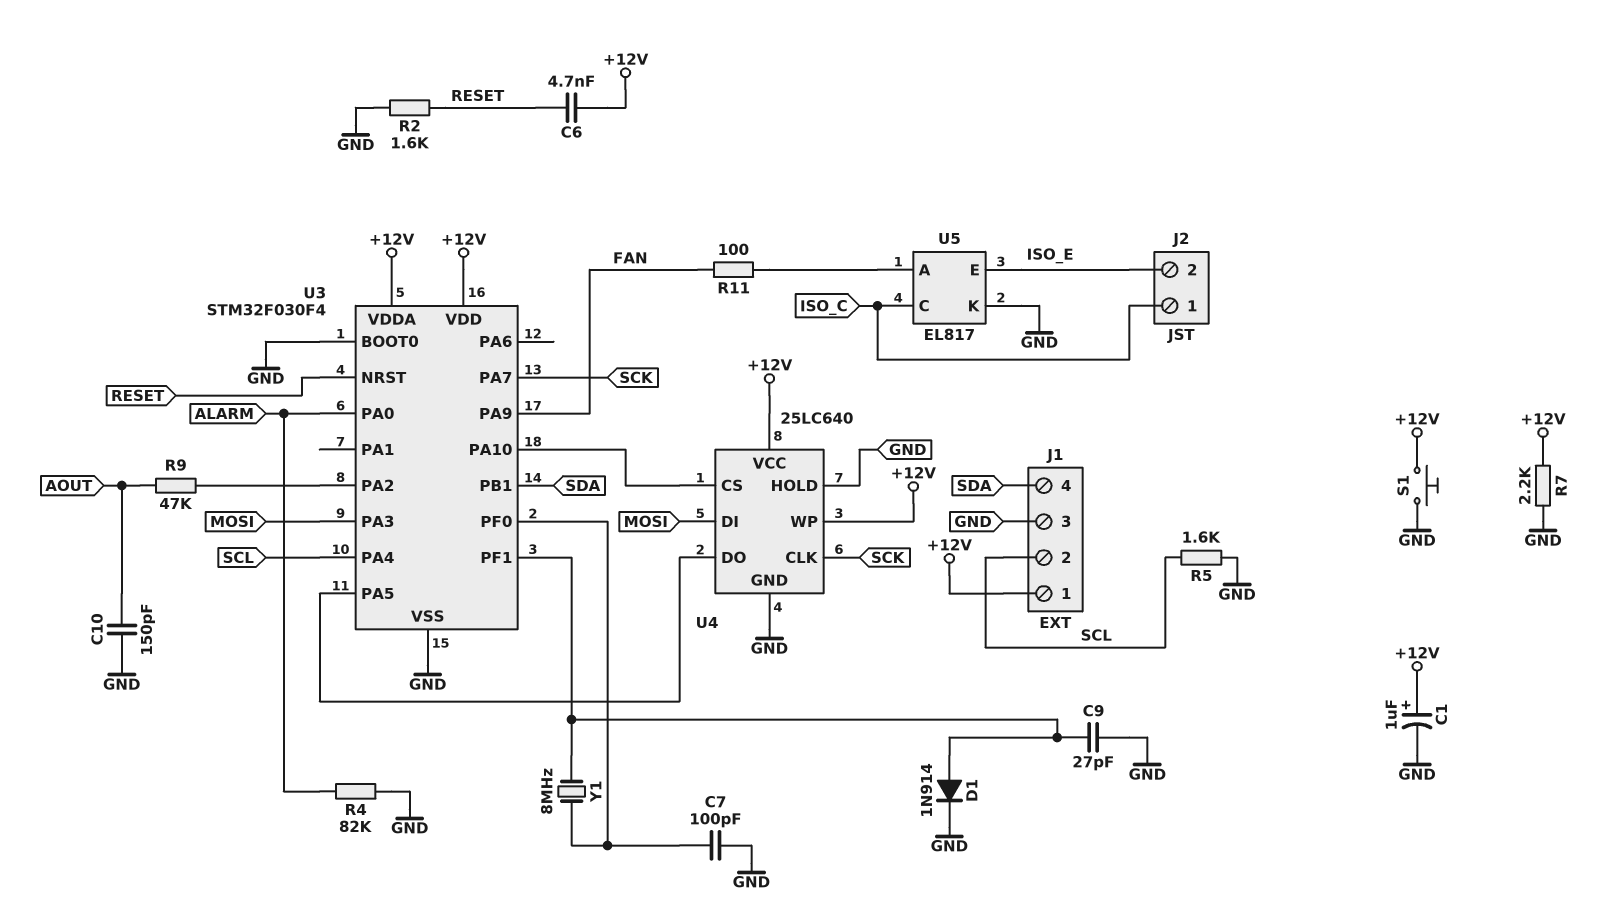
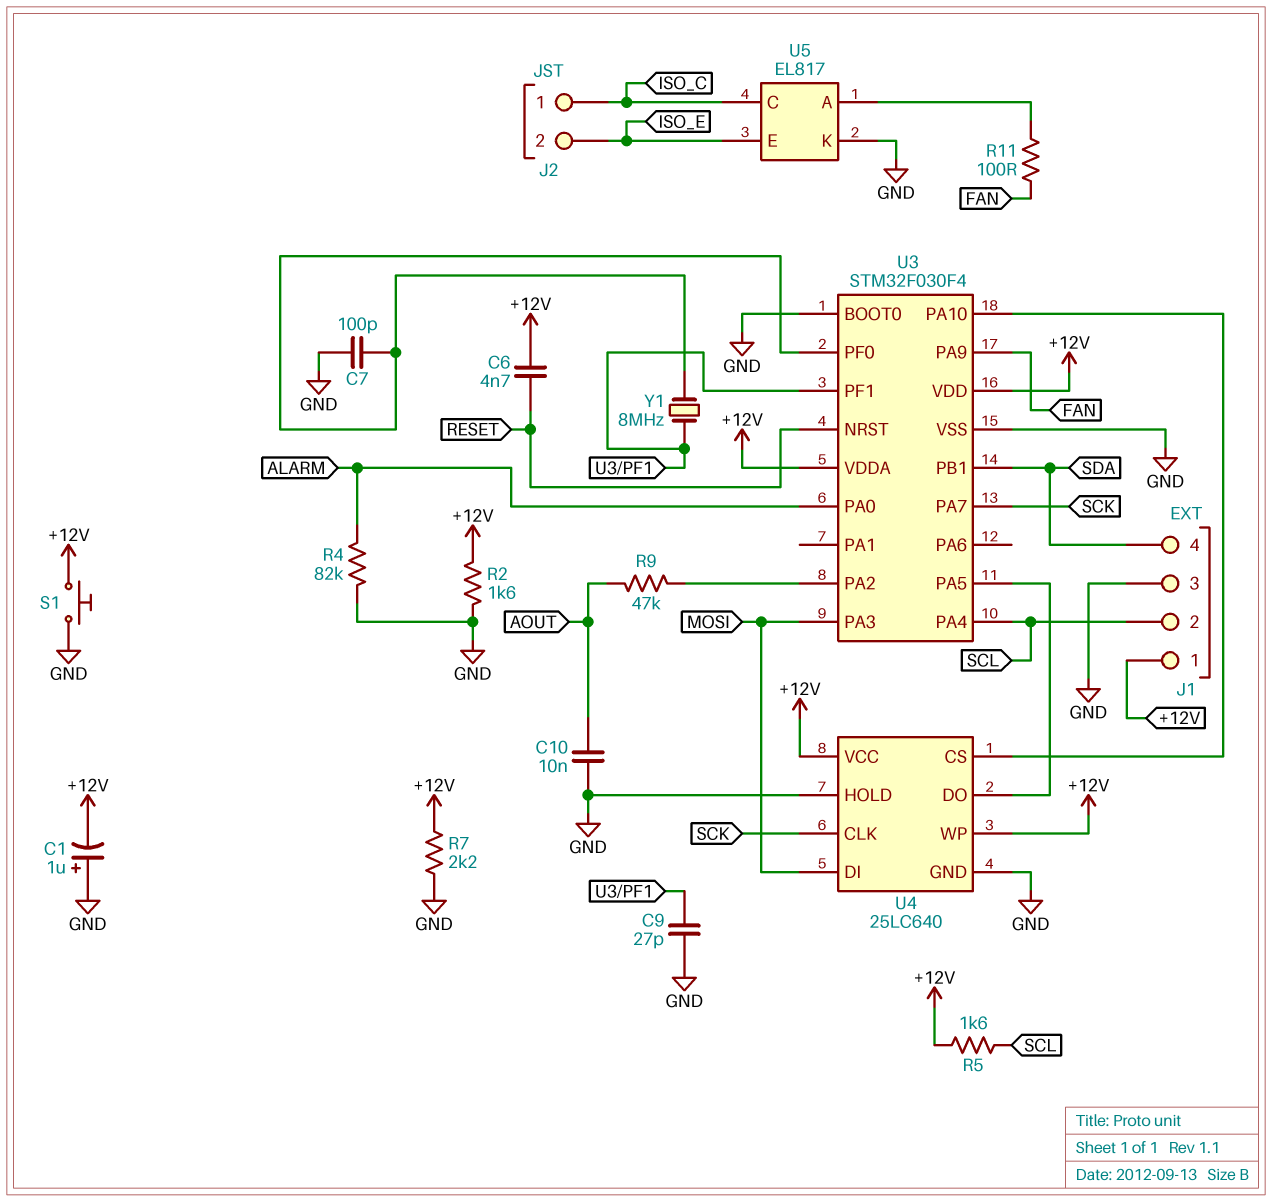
C1: 1uF (plus +12V, minus GND) -> 1uF (plus GND, minus +12V)
C10: 150pF (AOUT, GND) -> 10nF (AOUT, GND)
D1: diode 1N914 (A U3/PF1, K GND) -> none
R2: 1.6k (GND, RESET) -> 1.6k (+12V, GND)
R5: 1.6k (GND, SCL) -> 1.6k (+12V, SCL)

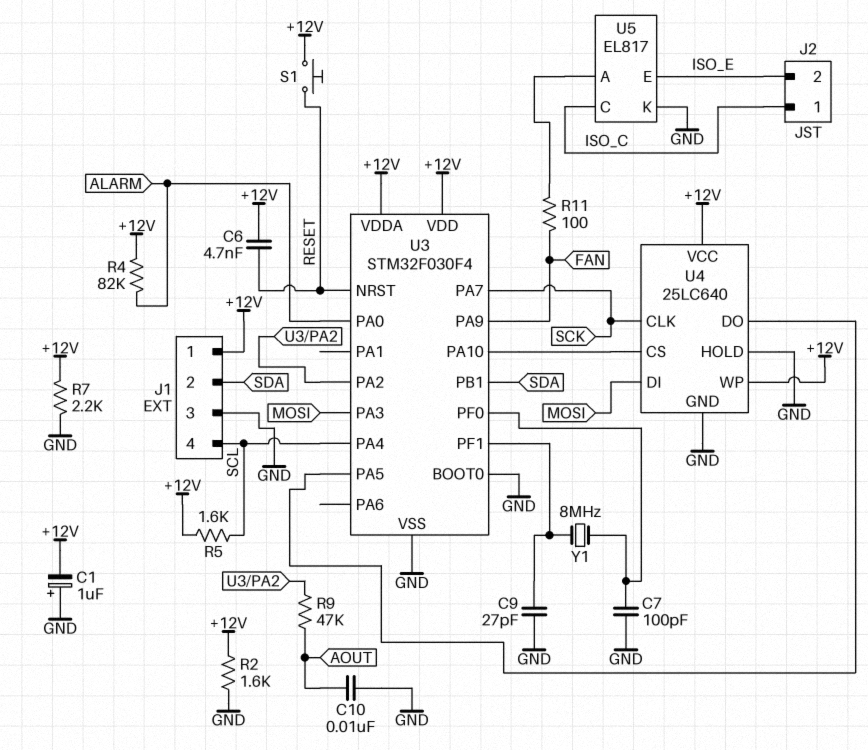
J1 pin 2: SCL -> SDA
J1 pin 4: SDA -> SCL
R4: 82k (ALARM, GND) -> 82k (+12V, ALARM)
S1: button (+12V, GND) -> button (+12V, RESET)

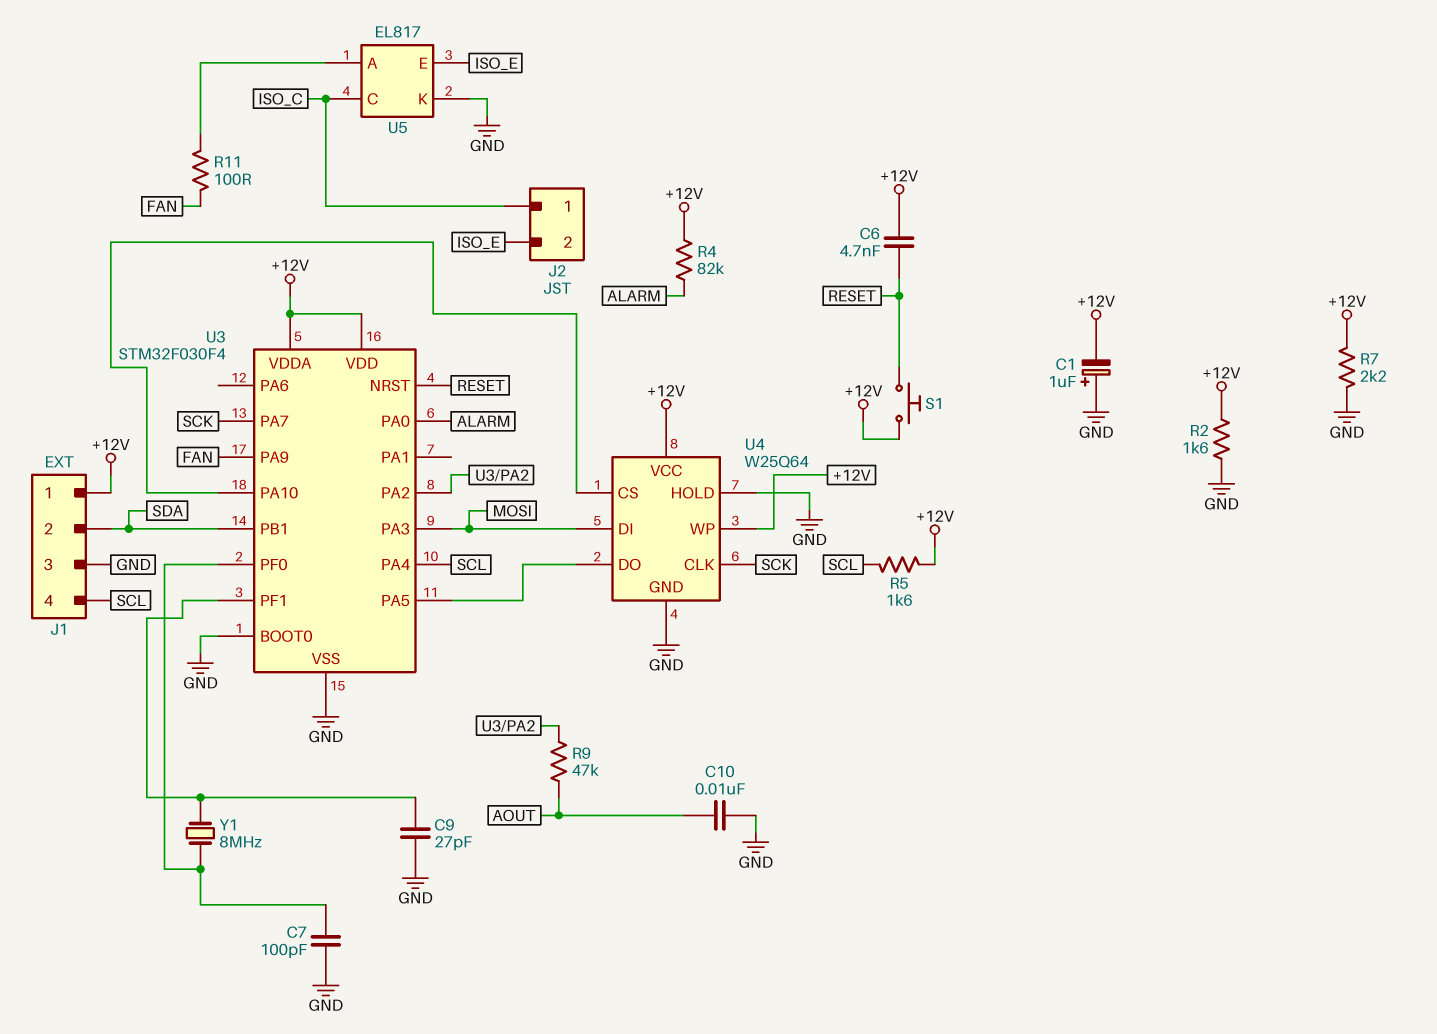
U4: 25LC640 -> W25Q64

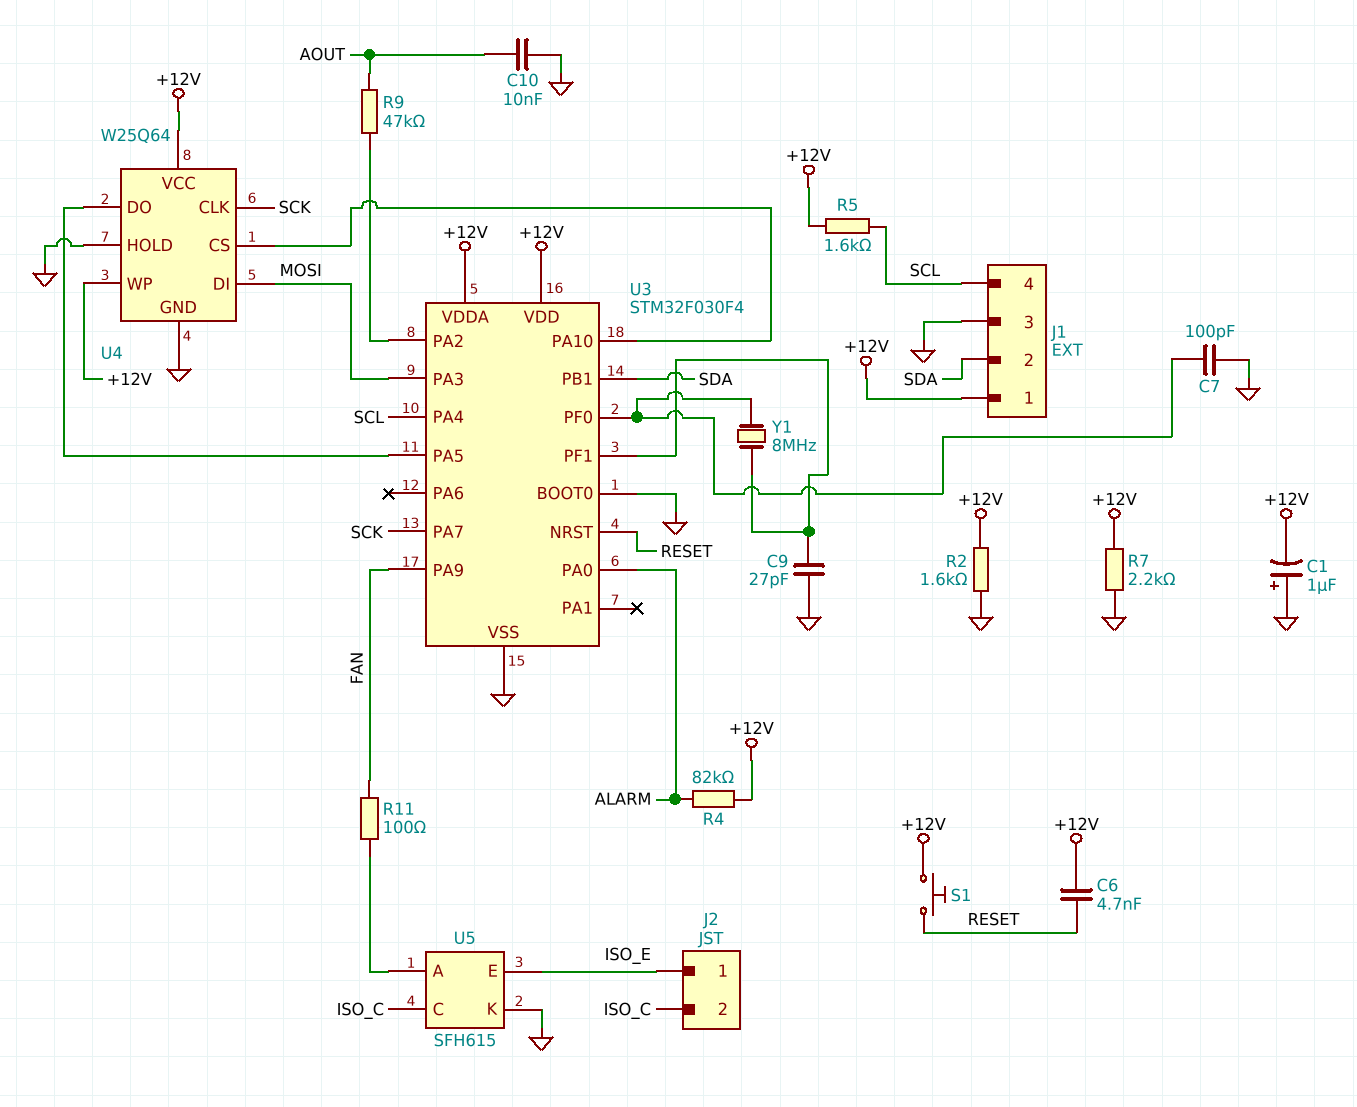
J2 pin 1: ISO_C -> ISO_E
J2 pin 2: ISO_E -> ISO_C
U5: EL817 -> SFH615

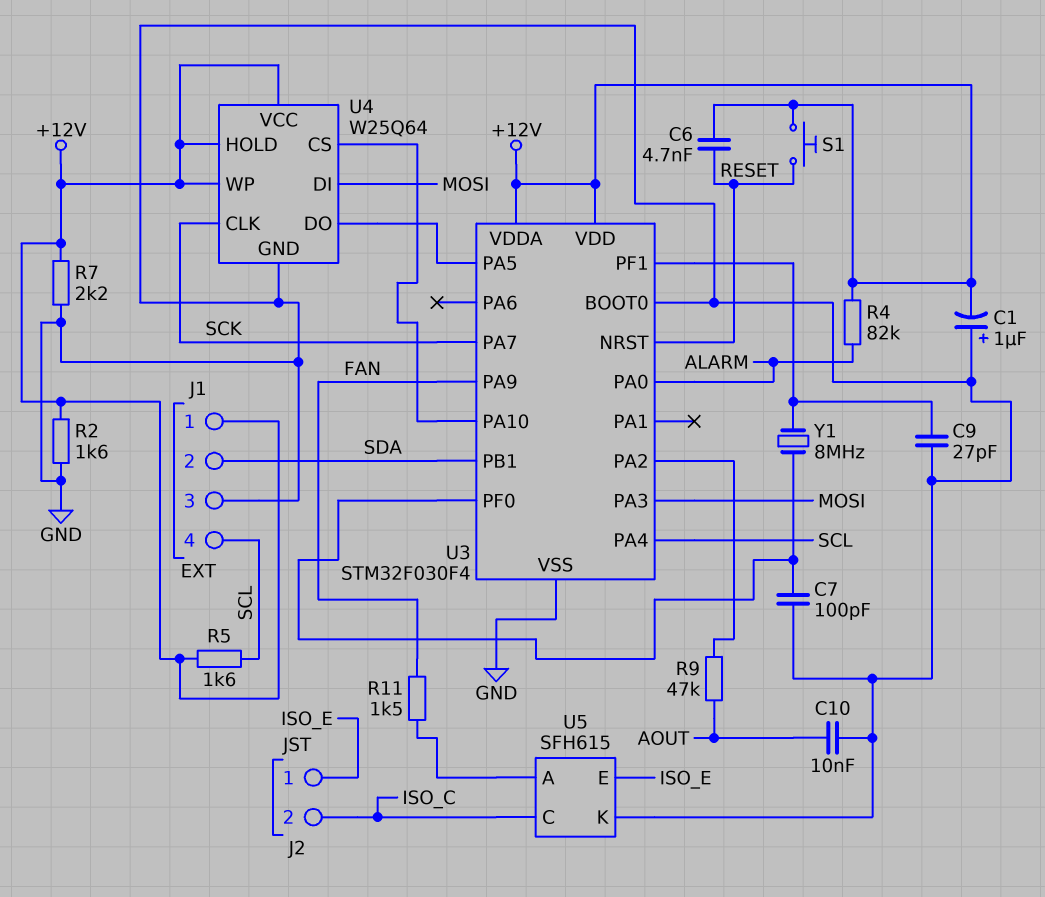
R11: 100 (FAN, U5/A) -> 1.5k (FAN, U5/A)
U4 pin HOLD: GND -> +12V

